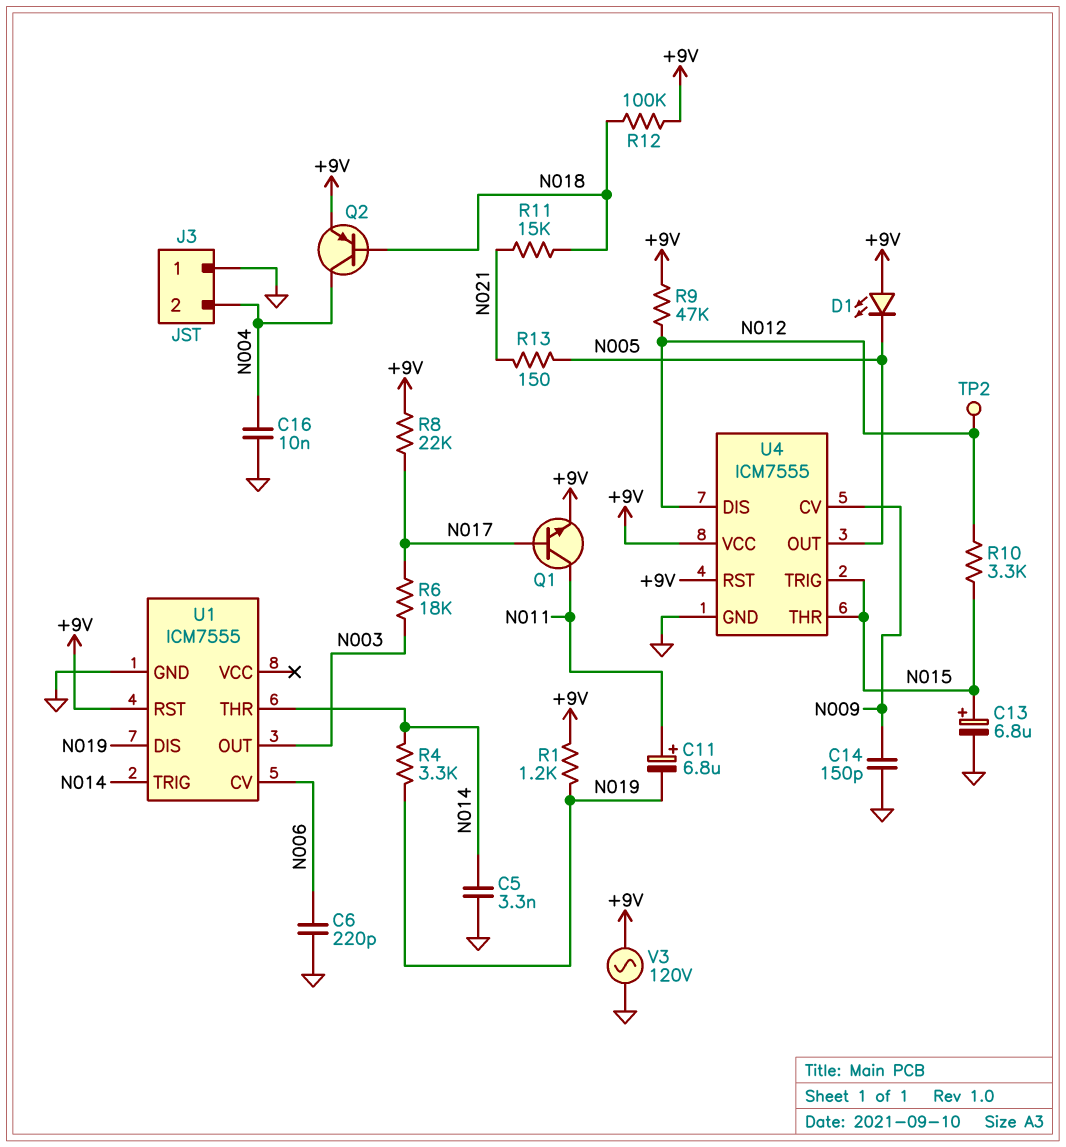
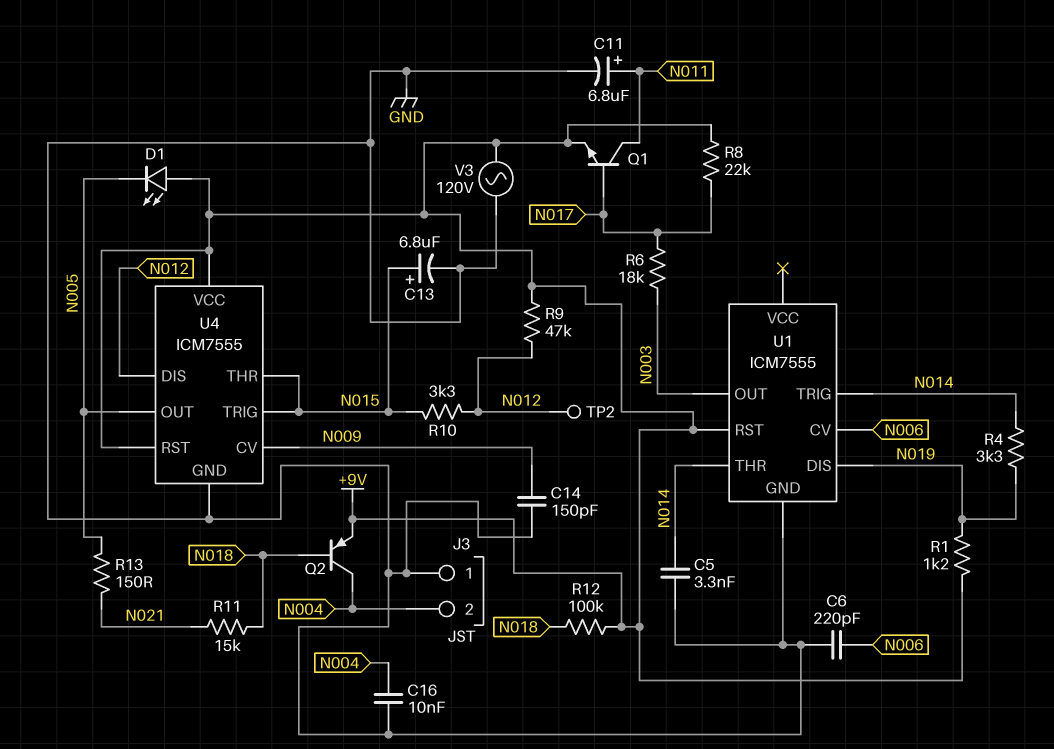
C11: 6.8uF (plus N011, minus N019) -> 6.8uF (plus N011, minus GND)

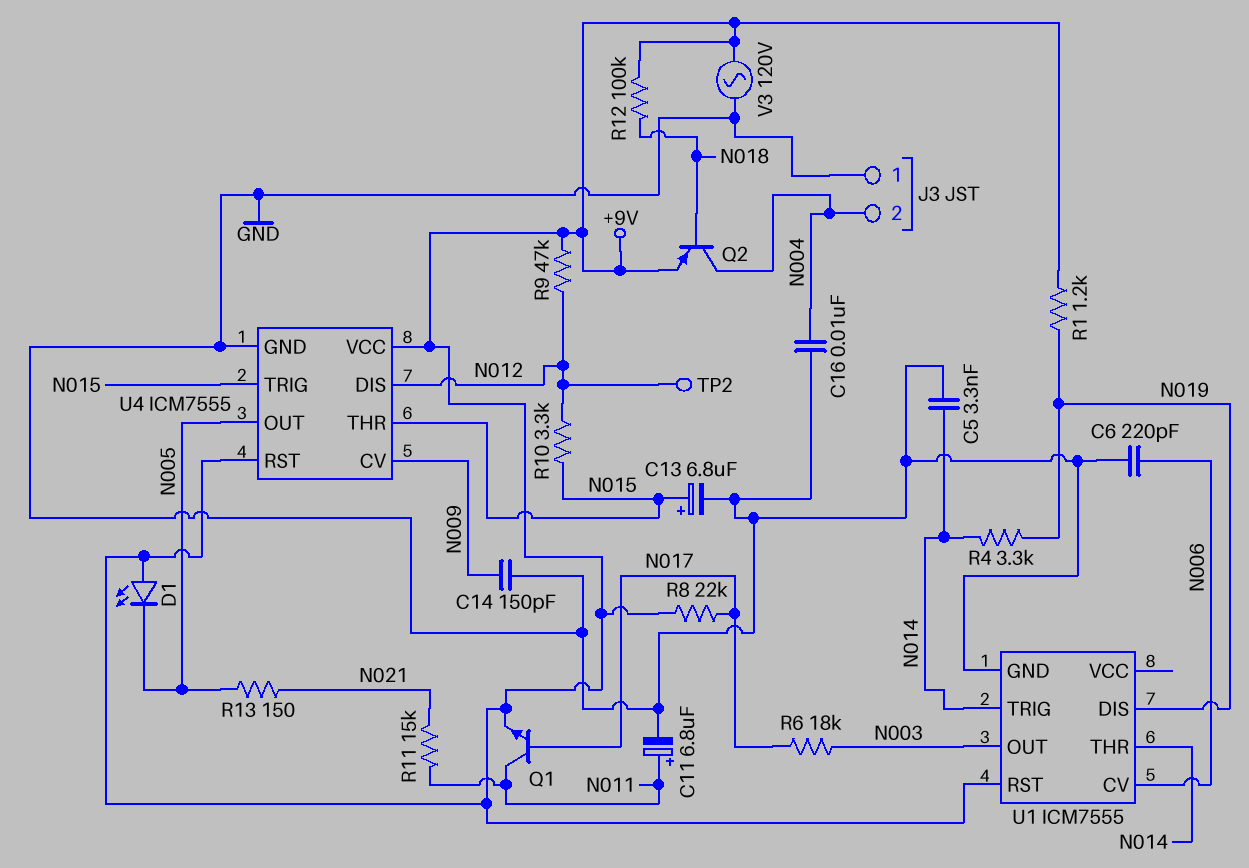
R11: 15k (N018, N021) -> 15k (N011, N021)

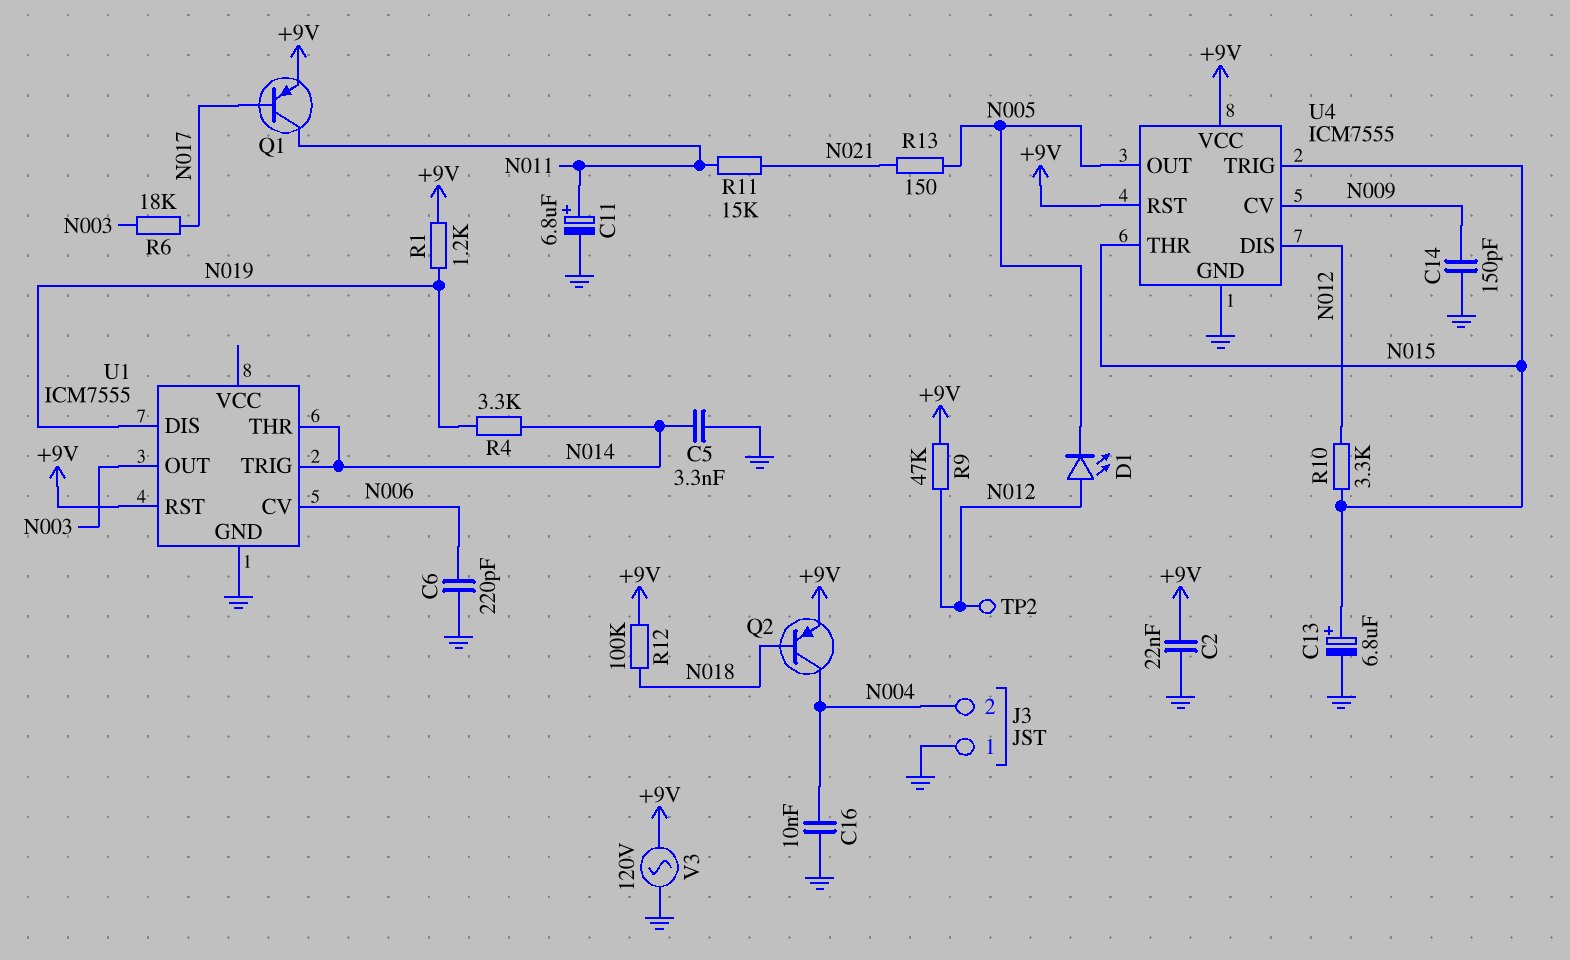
C2: none -> 22nF (+9V, GND)
D1: LED (A +9V, K N005) -> LED (A N012, K N005)
Q1: NPN (B N017, C N011, E +9V) -> PNP (B N017, C N011, E +9V)
R8: 22k (+9V, N017) -> none

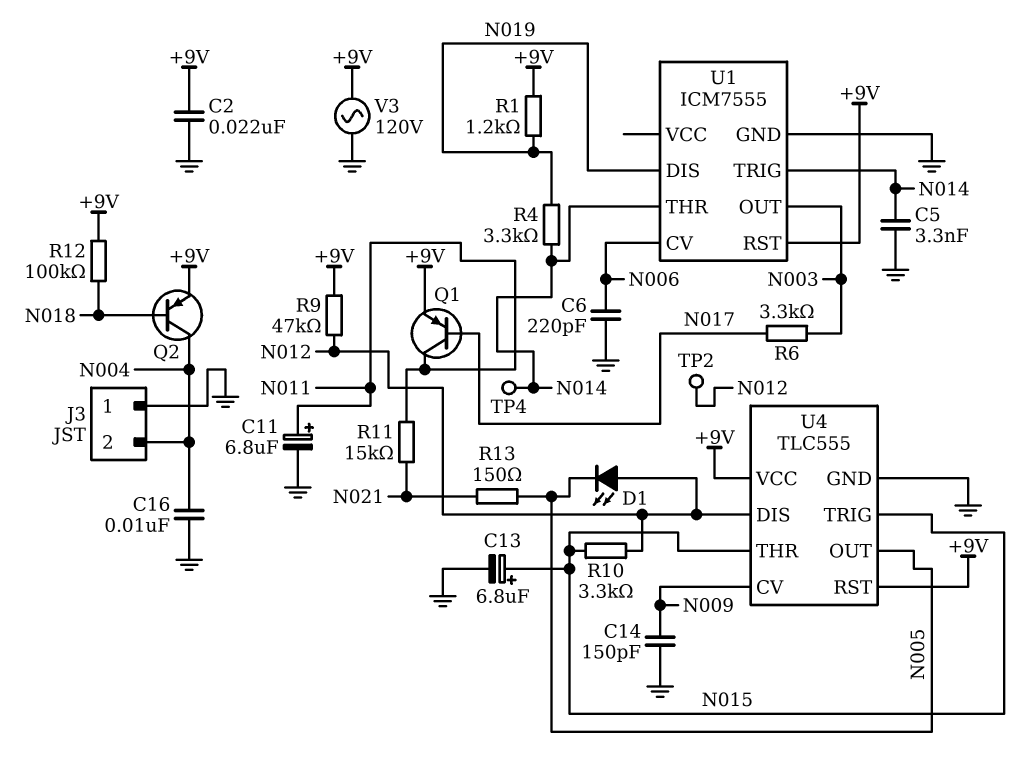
R6: 18k (N003, N017) -> 3.3k (N003, N017)
TP4: none -> test point (N014)
U4: ICM7555 -> TLC555

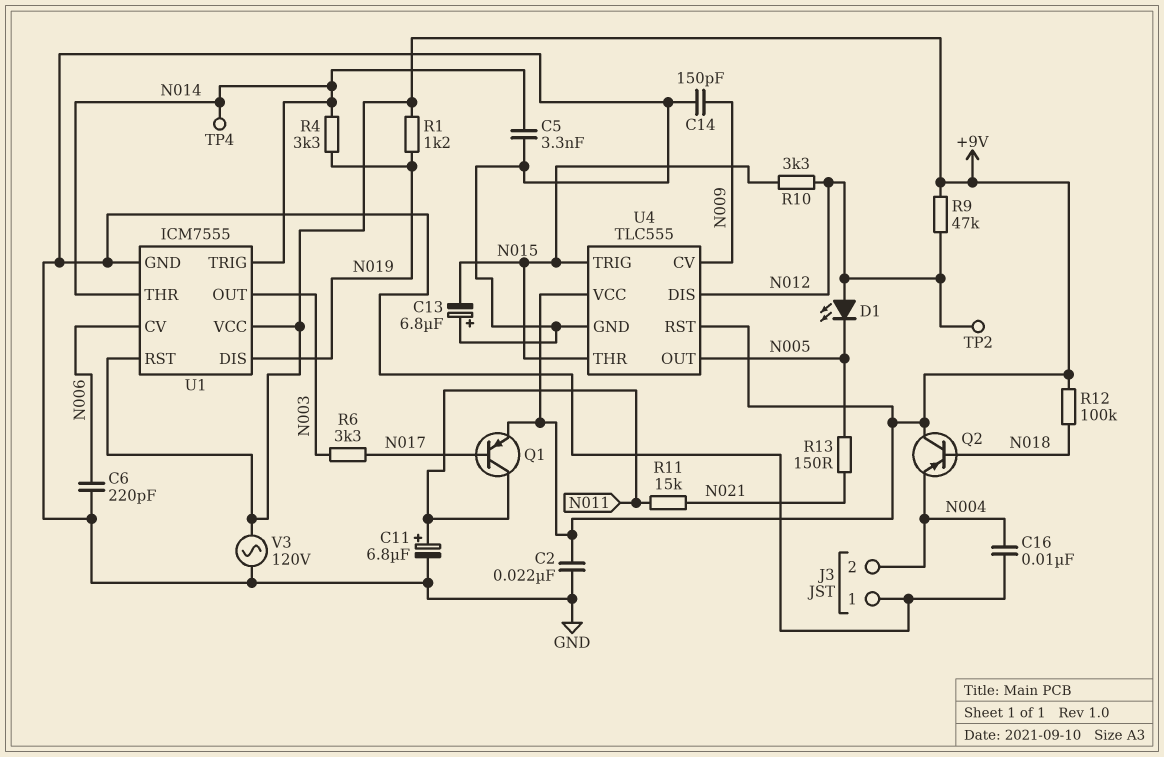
C13: 6.8uF (plus N015, minus GND) -> 6.8uF (plus GND, minus N015)
Q2: PNP (B N018, C N004, E +9V) -> PNP (B N018, C +9V, E N004)
U1 pin VCC: none -> +9V

